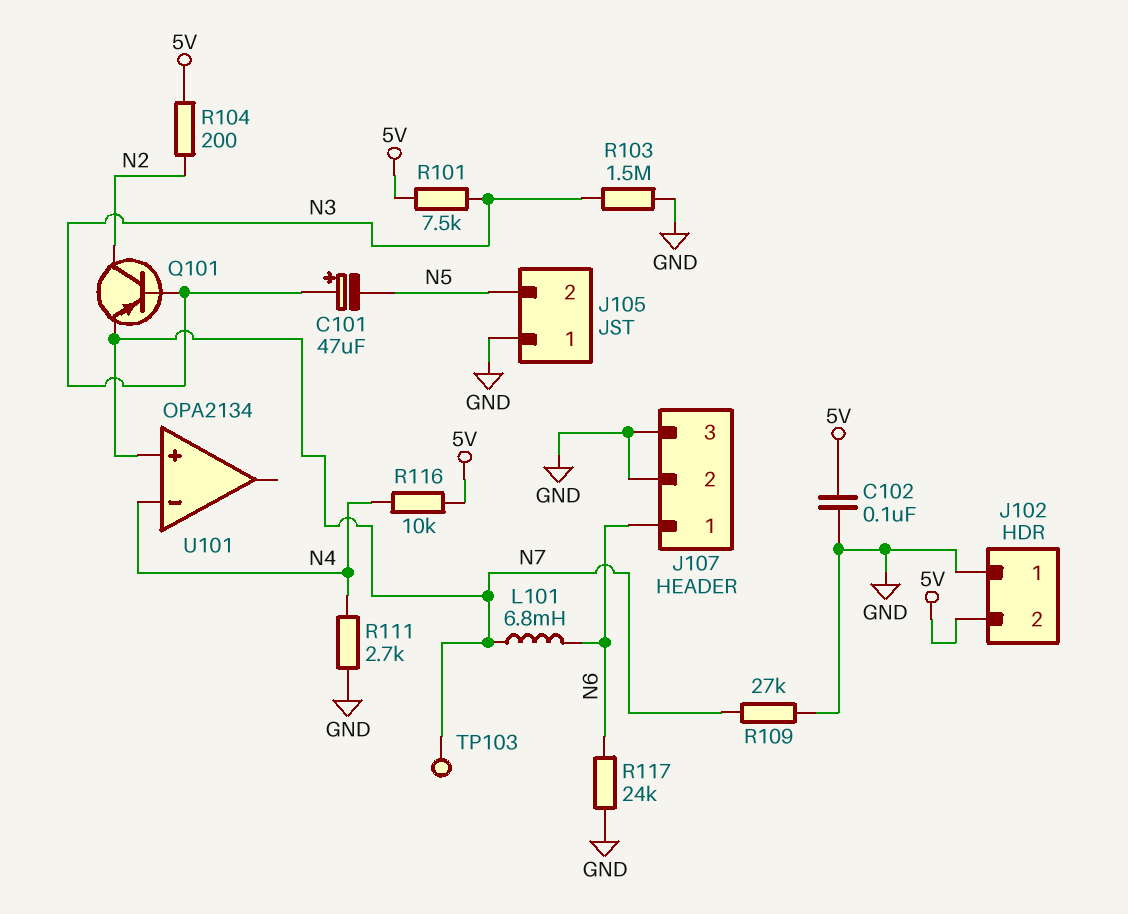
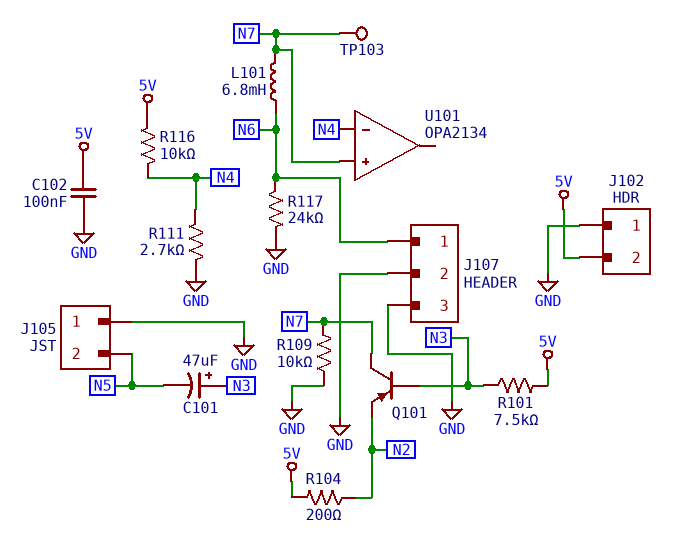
Q101: PNP (B N3, C N2, E N7) -> PNP (B N3, C N7, E N2)
R103: 1.5M (GND, N3) -> none
R109: 27k (GND, N7) -> 10k (GND, N7)

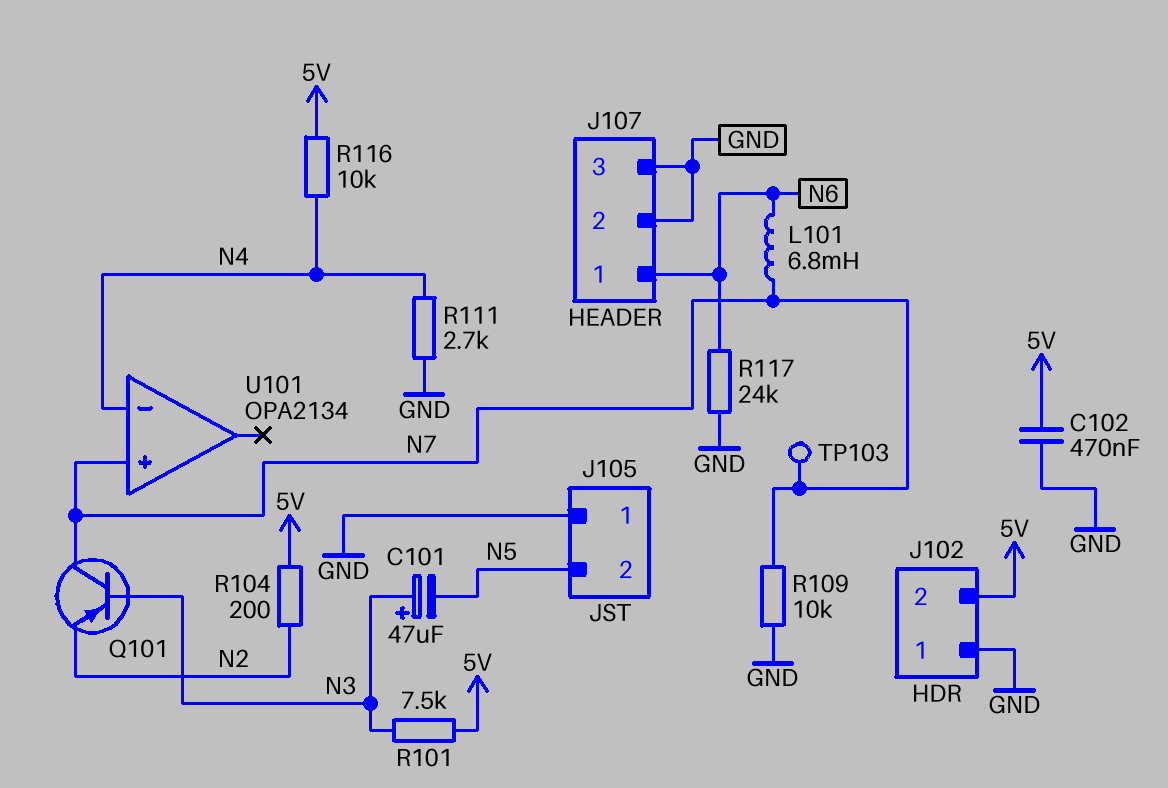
C102: 100nF (5V, GND) -> 470nF (5V, GND)

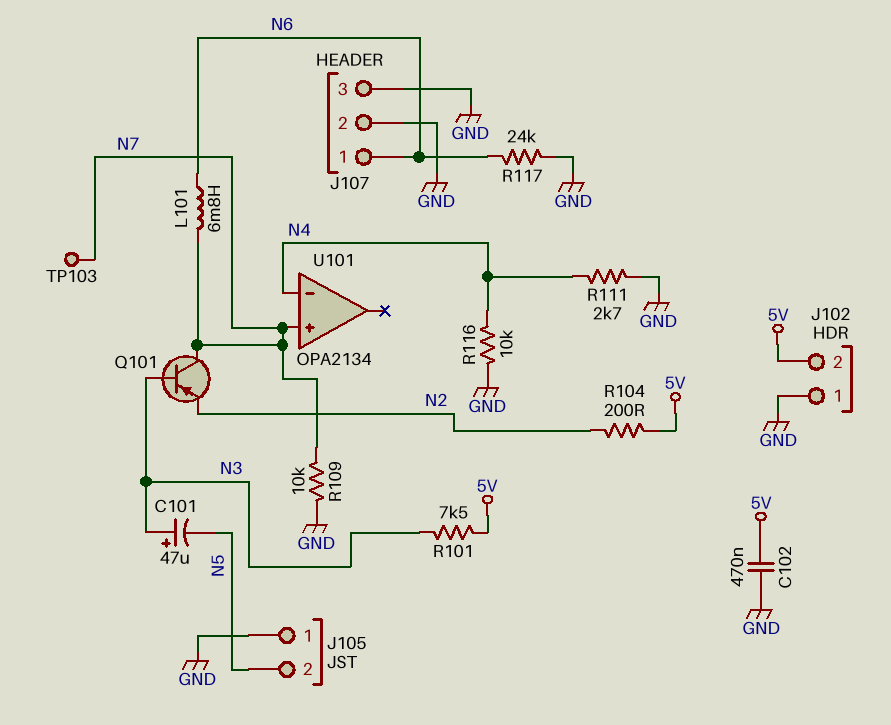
R116: 10k (5V, N4) -> 10k (GND, N4)

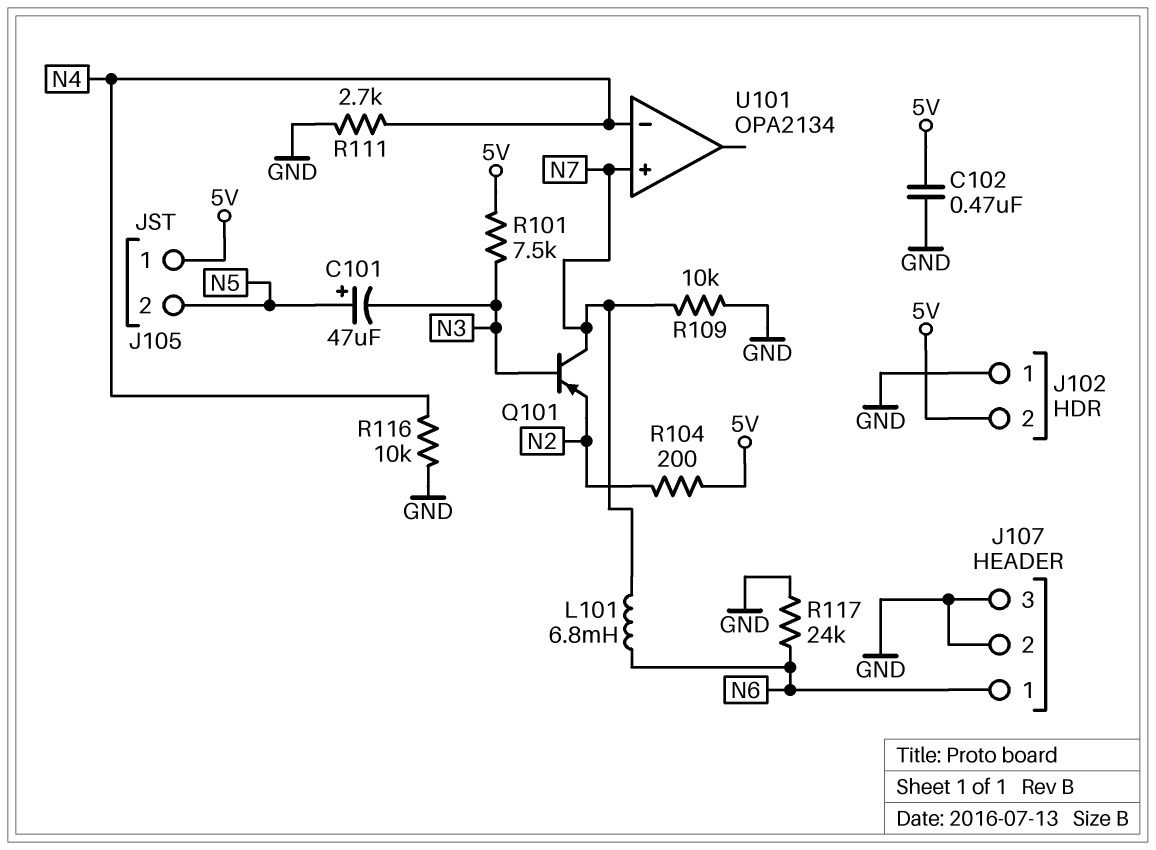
C101: 47uF (plus N3, minus N5) -> 47uF (plus N5, minus N3)
J105 pin 1: GND -> 5V
TP103: test point (N7) -> none

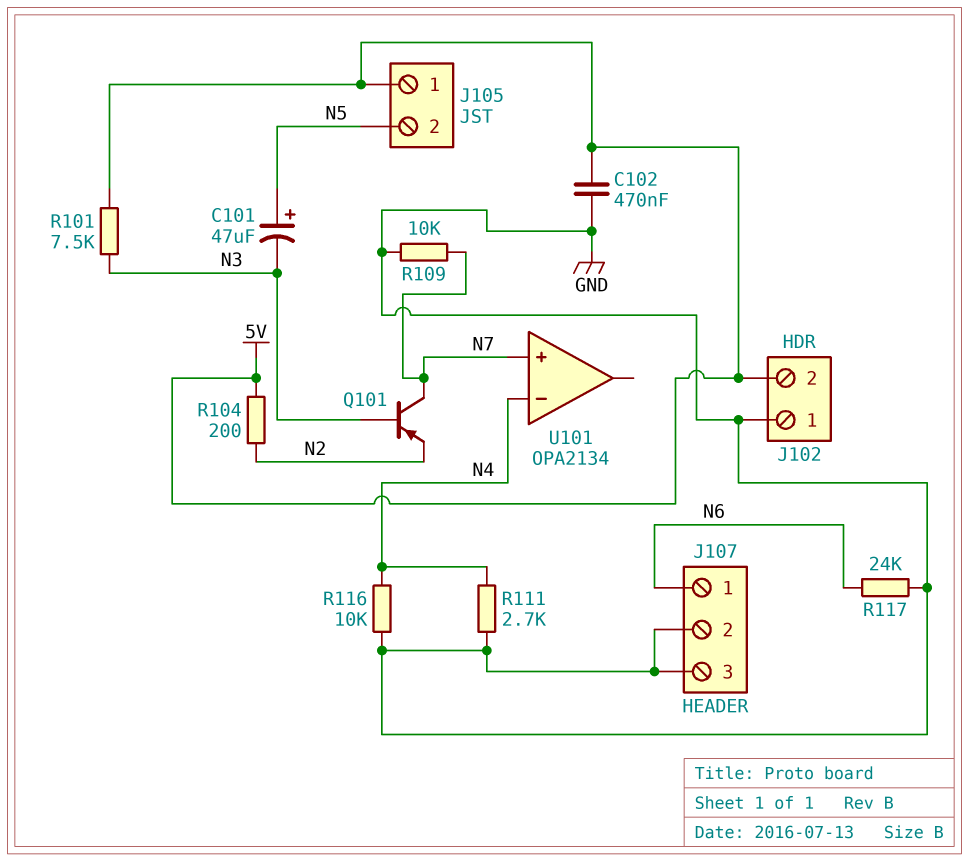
L101: 6.8mH (N6, N7) -> none

